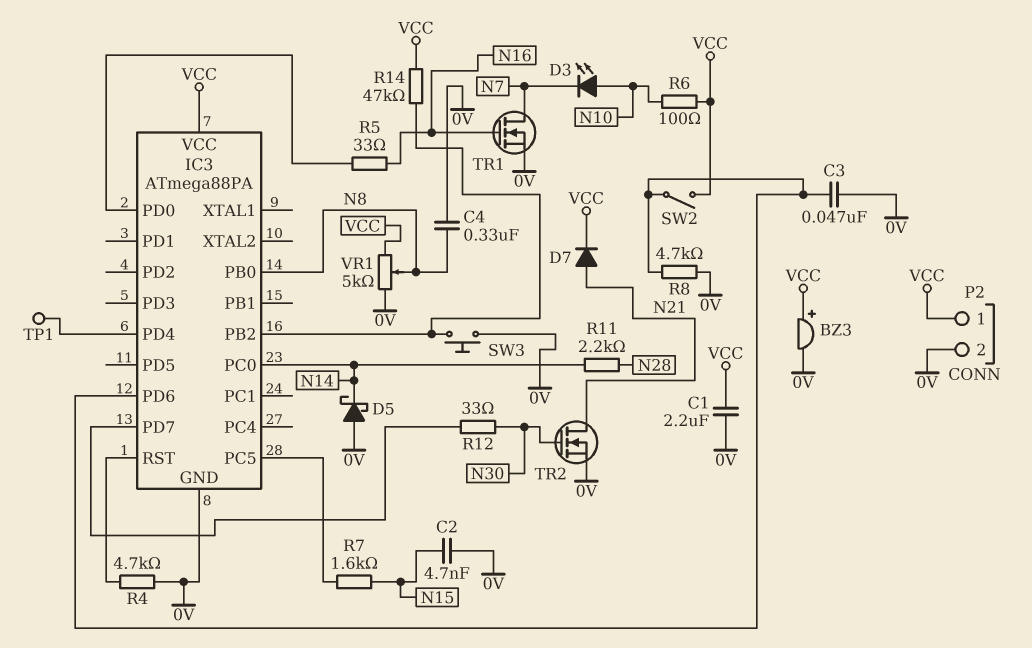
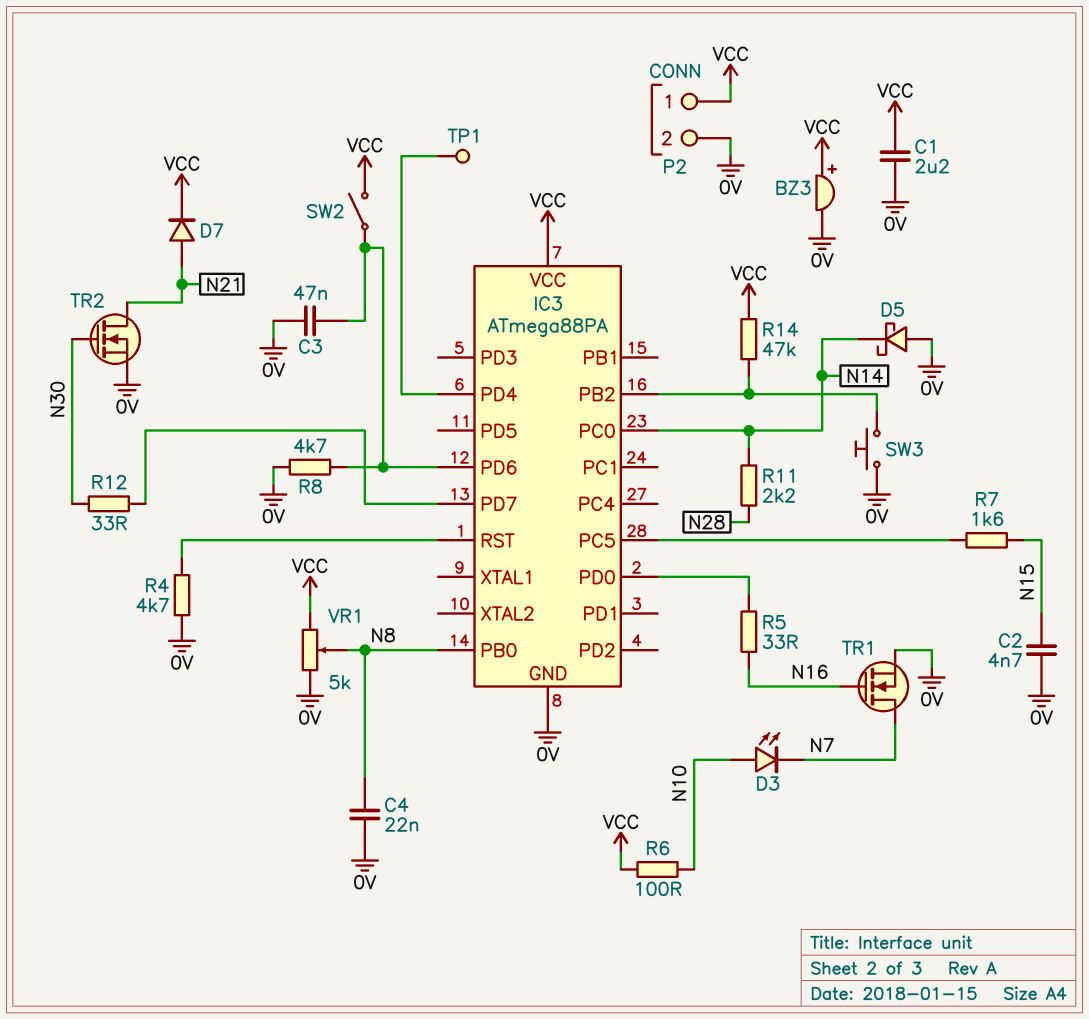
C4: 330nF (0V, N8) -> 22nF (0V, N8)

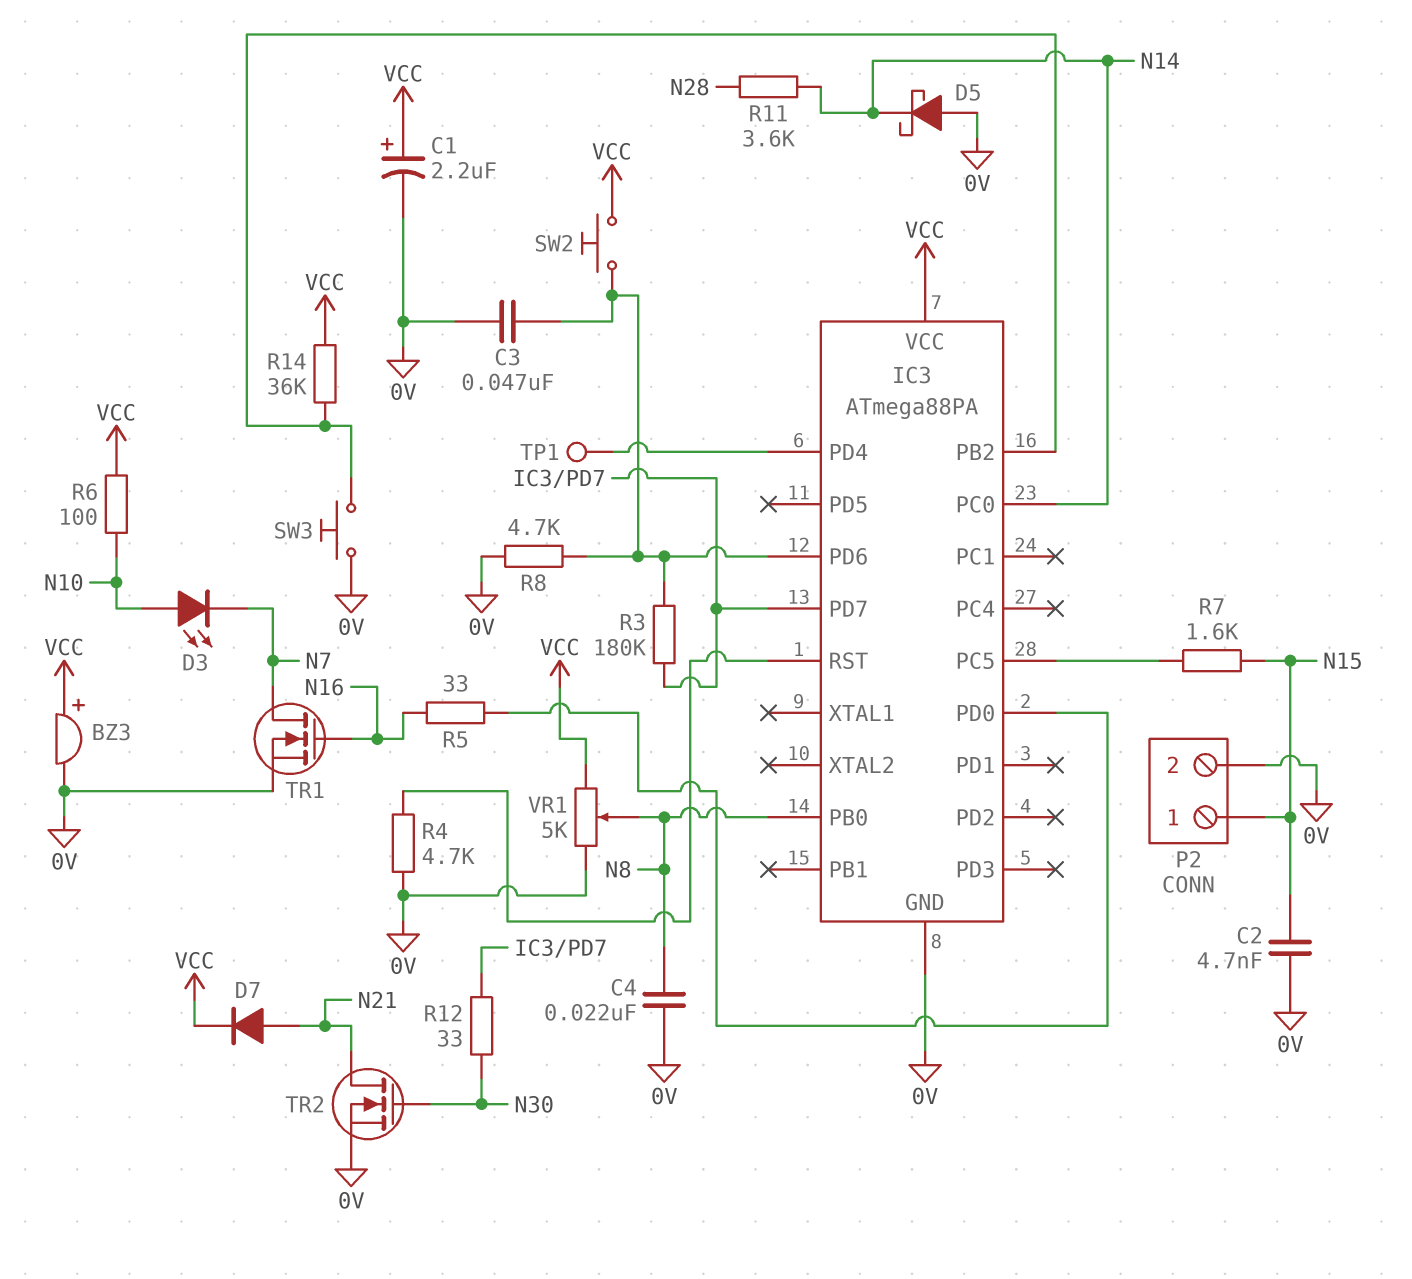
C1: 2.2uF (0V, VCC) -> 2.2uF (plus VCC, minus 0V)
P2 pin 1: VCC -> N15
R3: none -> 180k (IC3/PD6, IC3/PD7)
R11: 2.2k (N14, N28) -> 3.6k (N14, N28)
R14: 47k (IC3/PB2, VCC) -> 36k (IC3/PB2, VCC)
SW2: switch (IC3/PD6, VCC) -> button (IC3/PD6, VCC)

